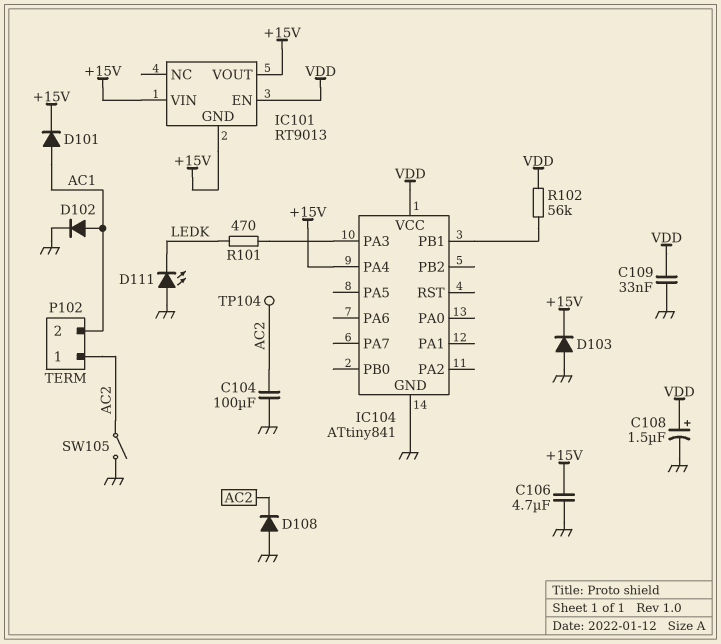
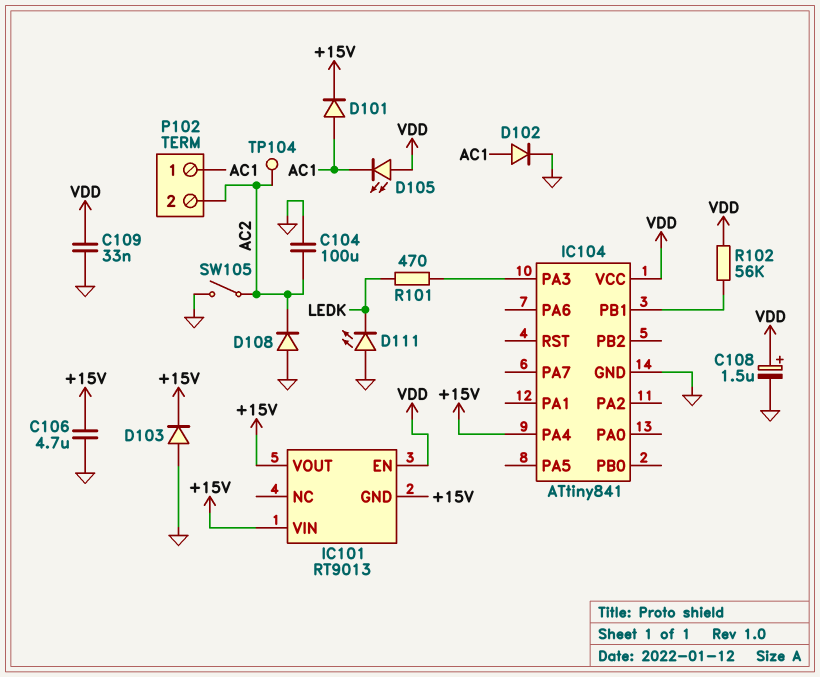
D105: none -> LED (A VDD, K AC1)
P102 pin 1: AC2 -> AC1
P102 pin 2: AC1 -> AC2

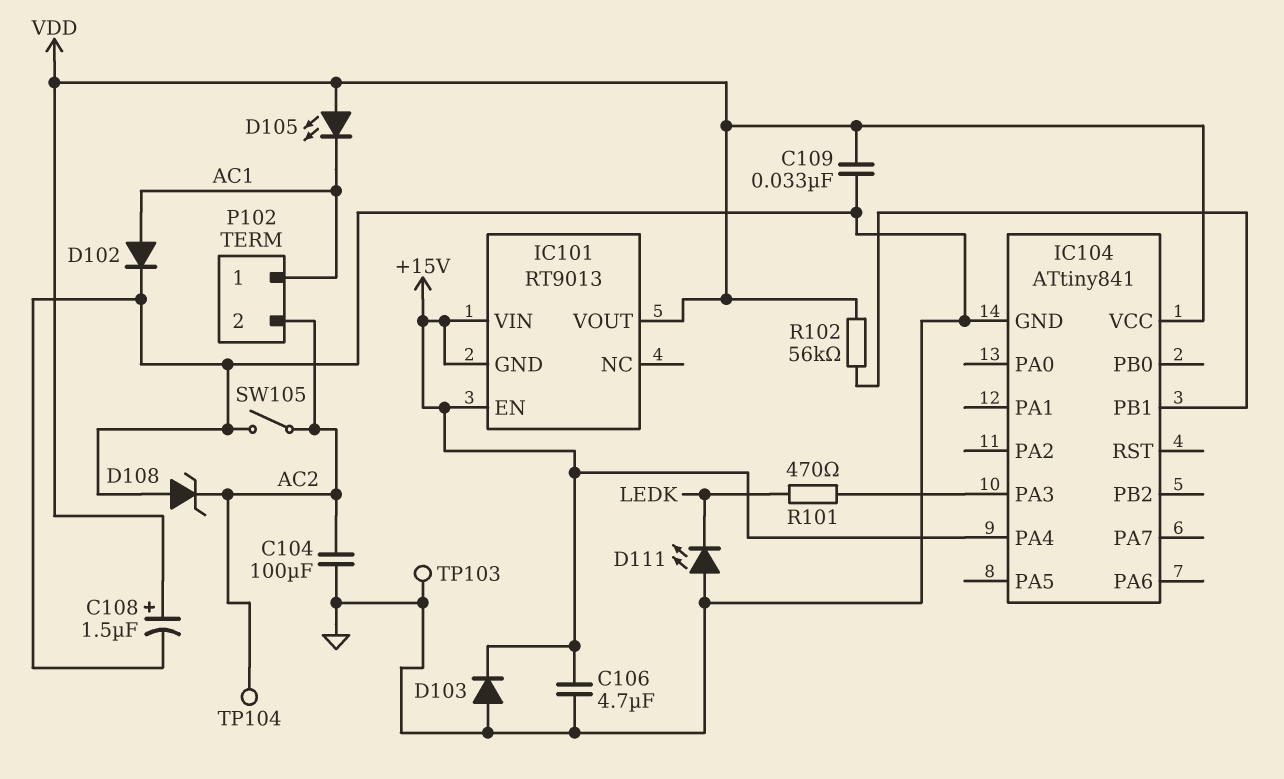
D101: diode (A AC1, K +15V) -> none
D108: diode (A GND, K AC2) -> zener (A GND, K AC2)
IC101 pin EN: VDD -> +15V
IC101 pin VOUT: +15V -> VDD
TP103: none -> test point (GND)

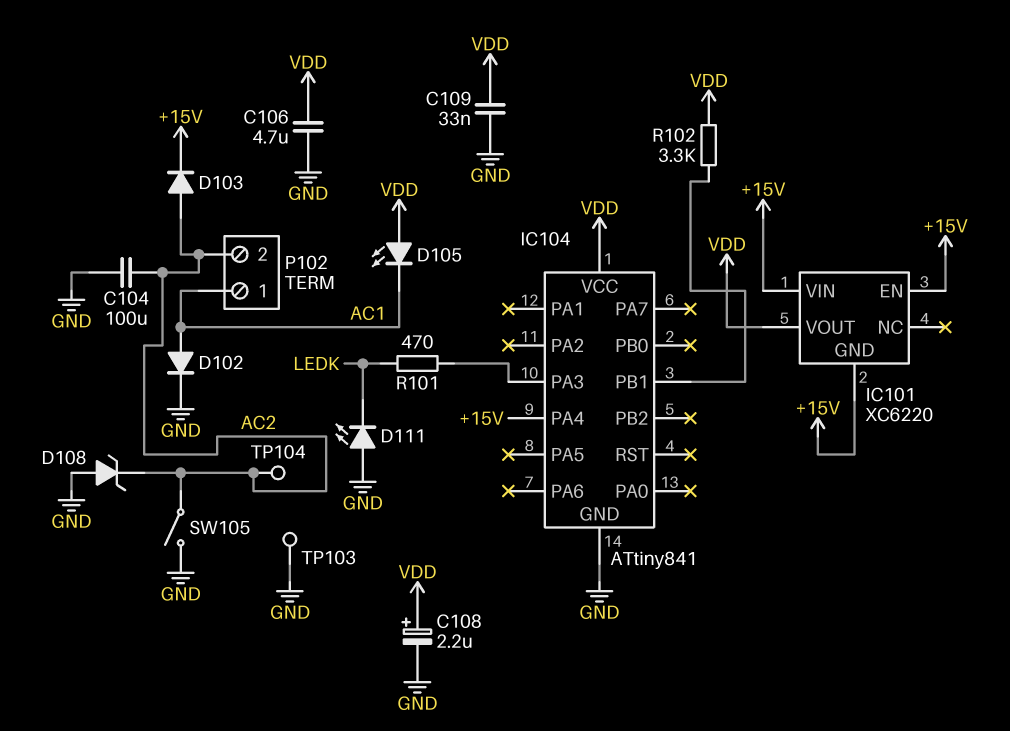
C106: 4.7uF (+15V, GND) -> 4.7uF (GND, VDD)
C108: 1.5uF (plus VDD, minus GND) -> 2.2uF (plus VDD, minus GND)
D103: diode (A GND, K +15V) -> diode (A AC2, K +15V)
IC101: RT9013 -> XC6220
R102: 56k (IC104/PB1, VDD) -> 3.3k (IC104/PB1, VDD)

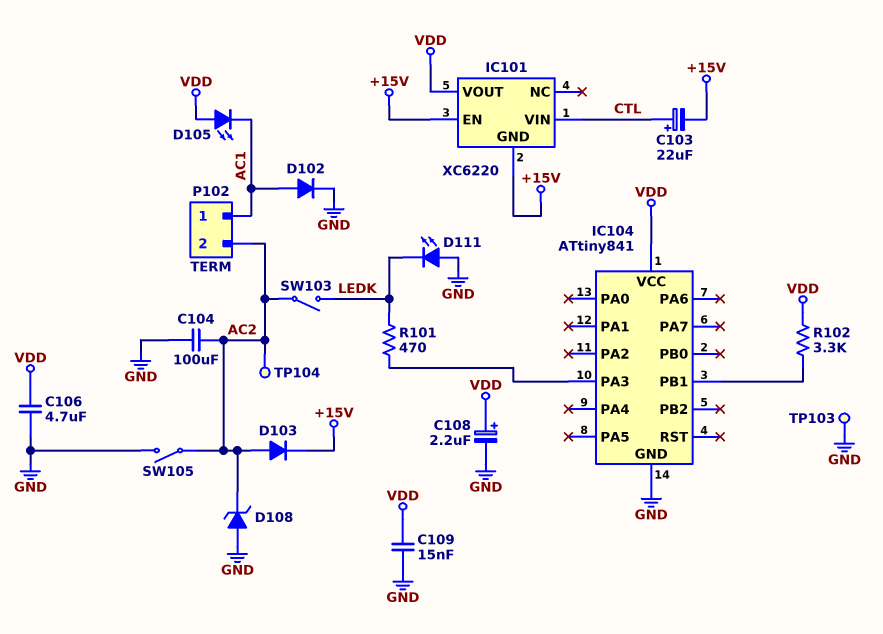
C103: none -> 22uF (plus CTL, minus +15V)
C109: 33nF (GND, VDD) -> 15nF (GND, VDD)
IC101 pin VIN: +15V -> CTL
IC104 pin PA4: +15V -> none
SW103: none -> switch (AC2, LEDK)

